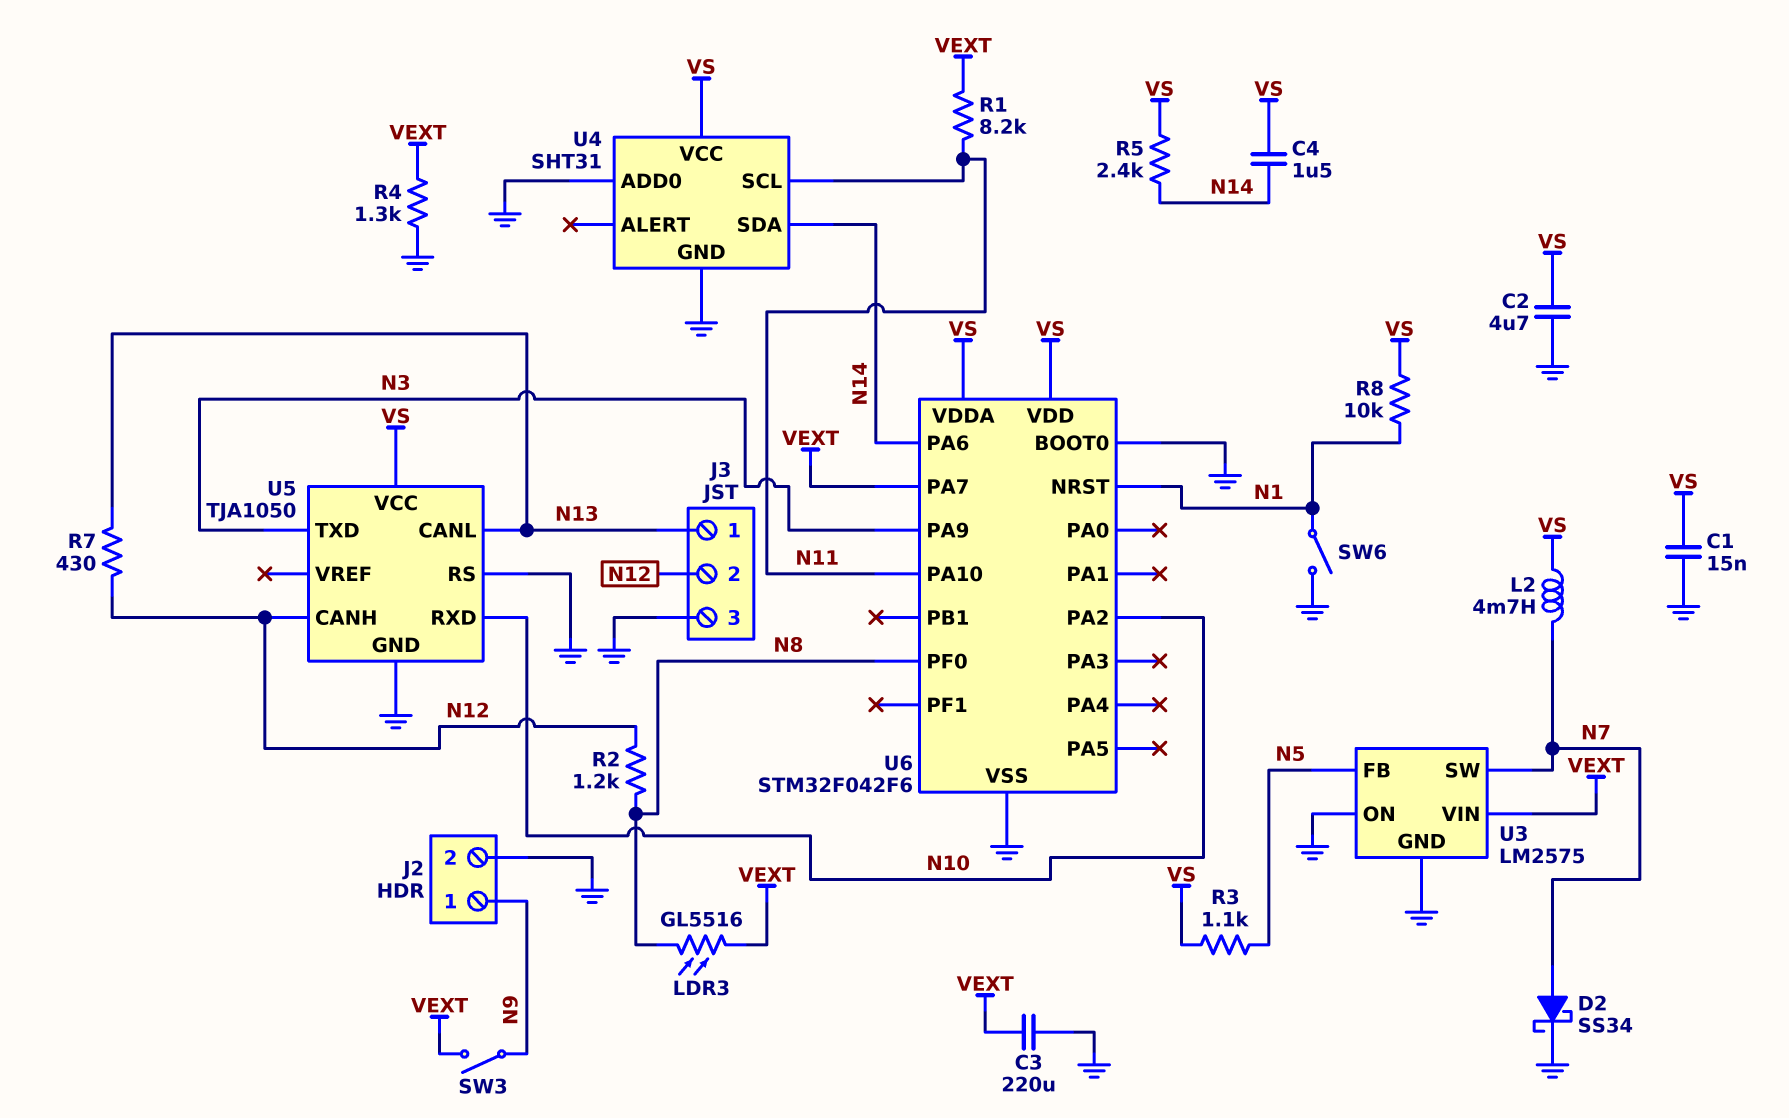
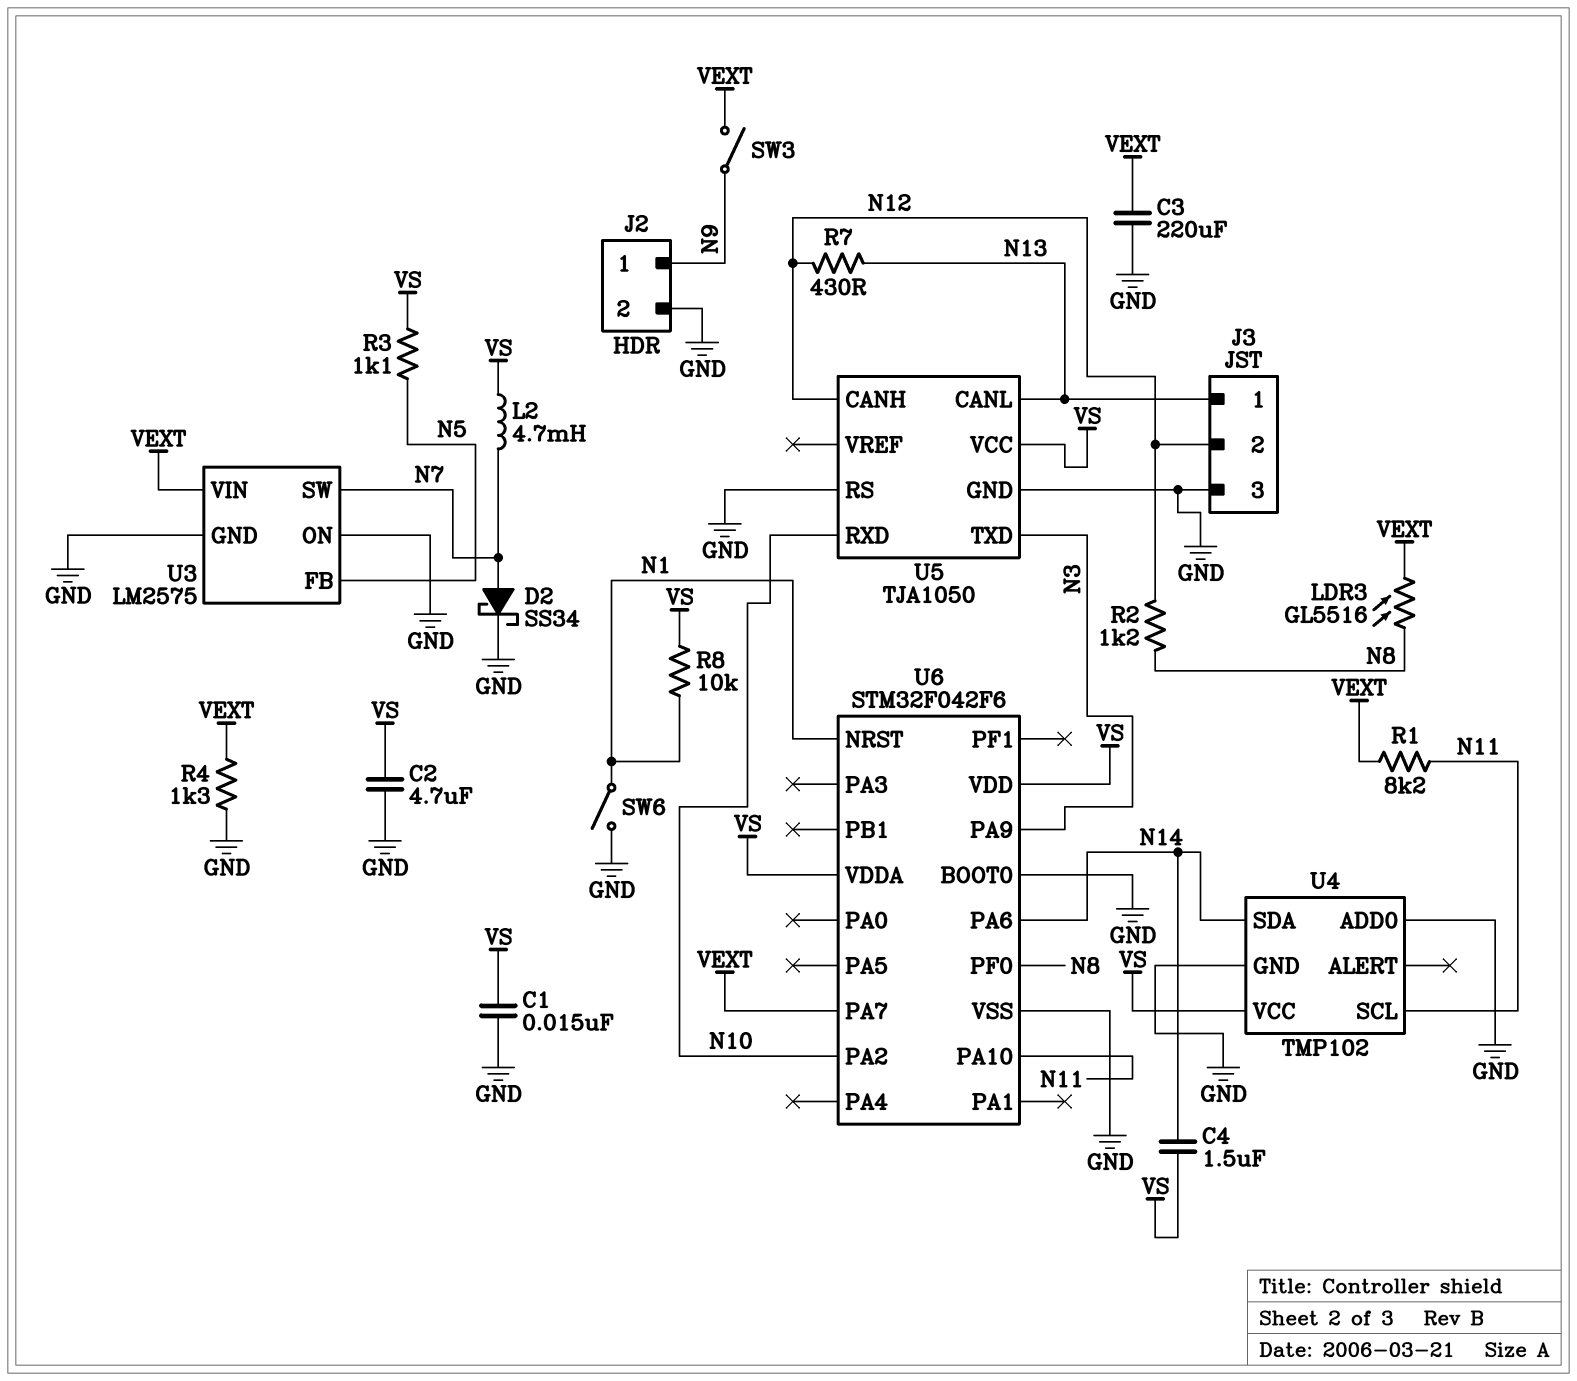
R5: 2.4k (N14, VS) -> none
U4: SHT31 -> TMP102

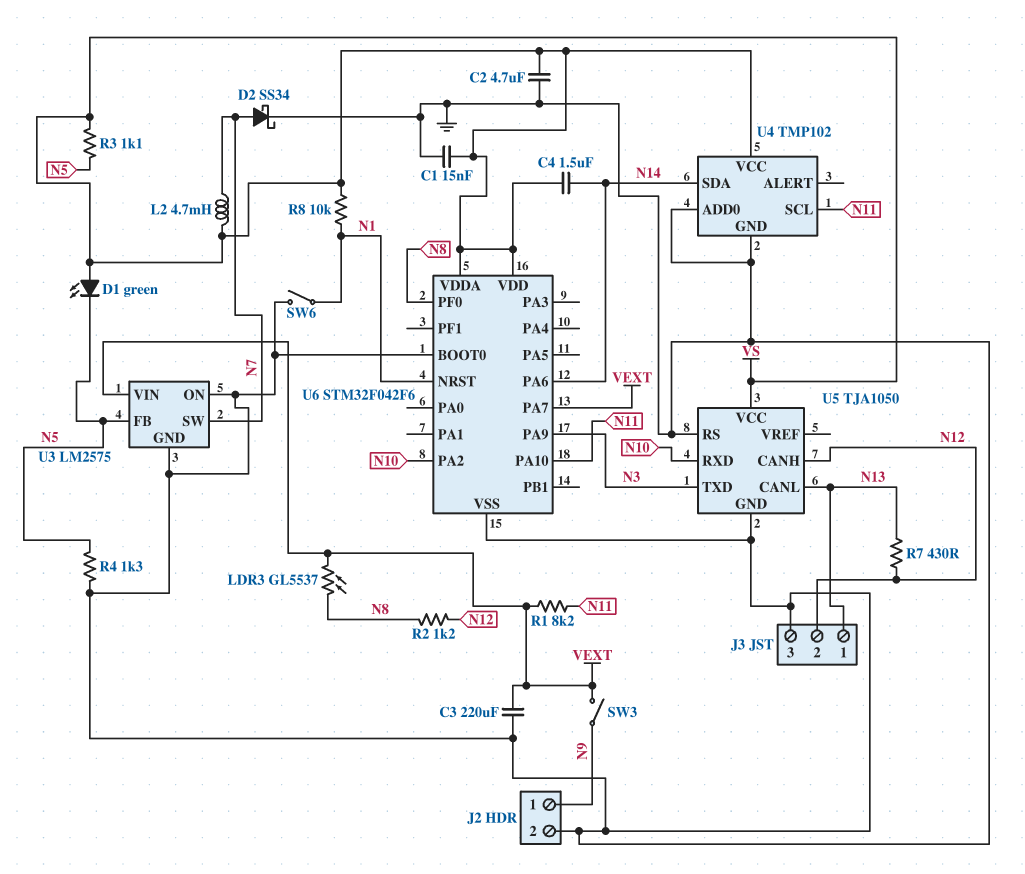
D1: none -> LED green (A VS, K N5)
LDR3: GL5516 (N8, VEXT) -> GL5537 (N8, VEXT)
R4: 1.3k (GND, VEXT) -> 1.3k (GND, N5)

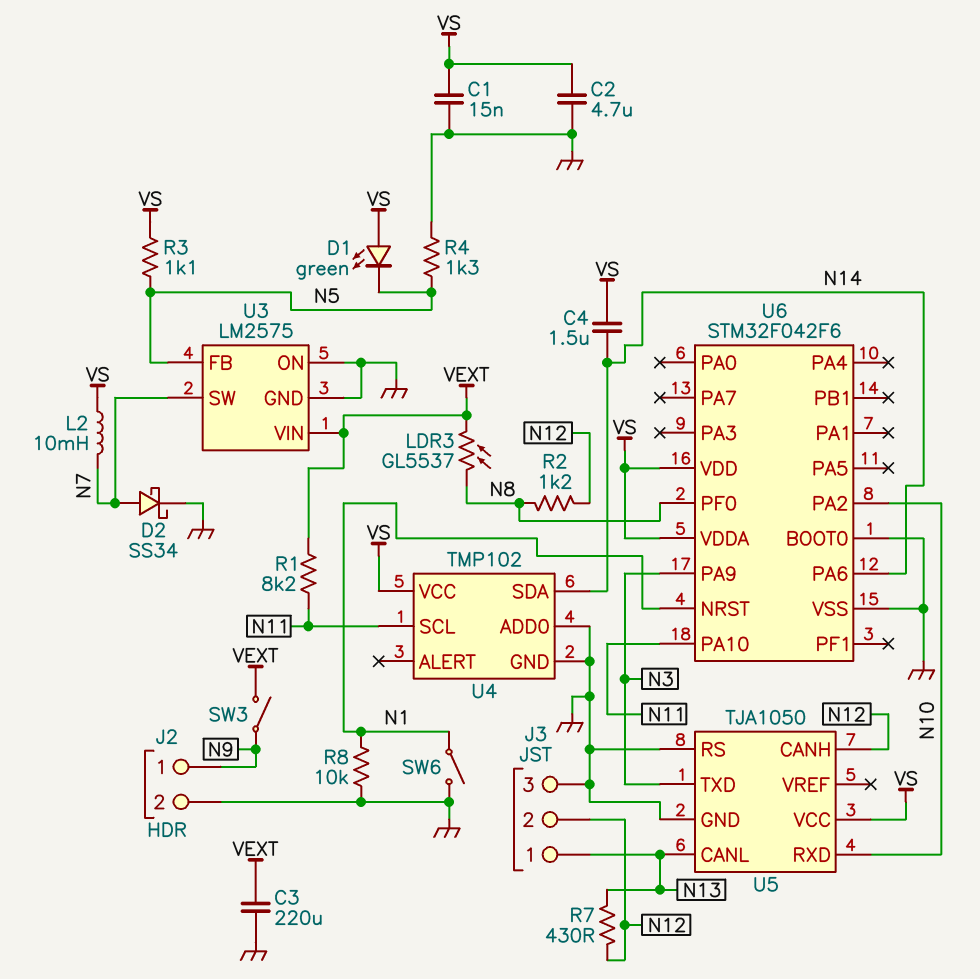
L2: 4.7mH (N7, VS) -> 10mH (N7, VS)
R8: 10k (N1, VS) -> 10k (GND, N1)
U6 pin PA7: VEXT -> none

